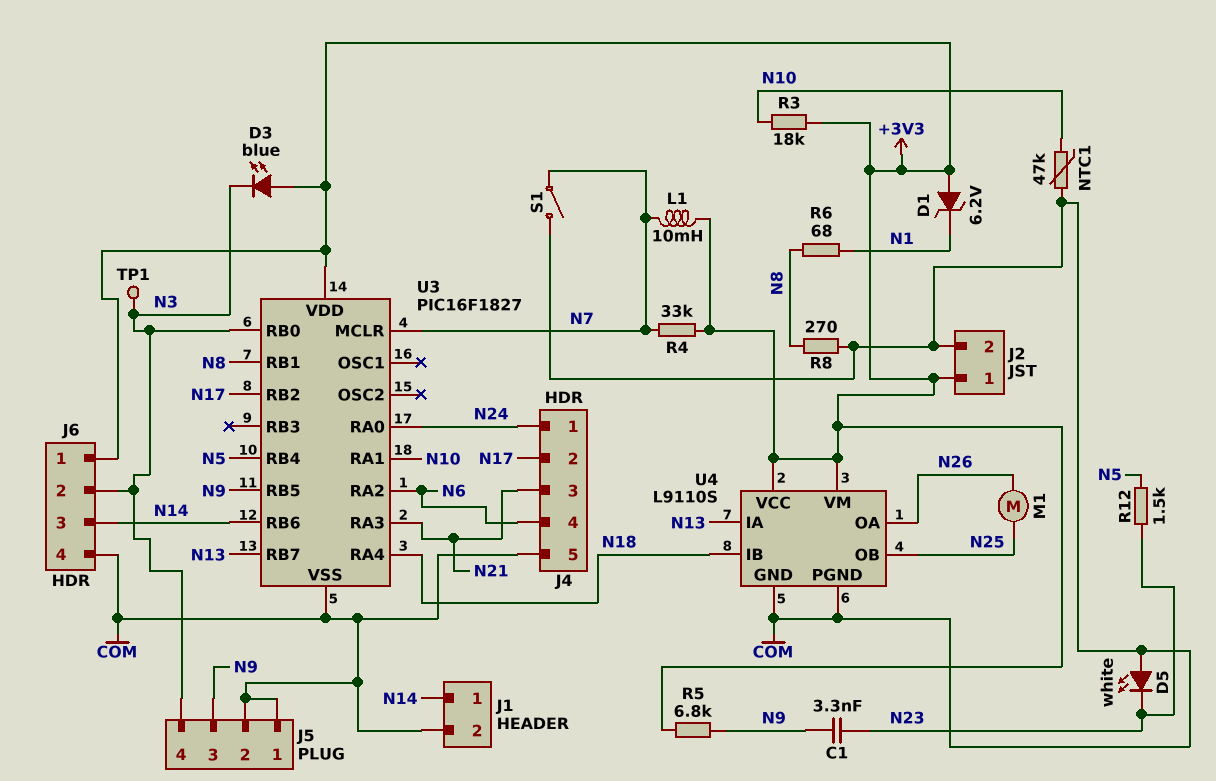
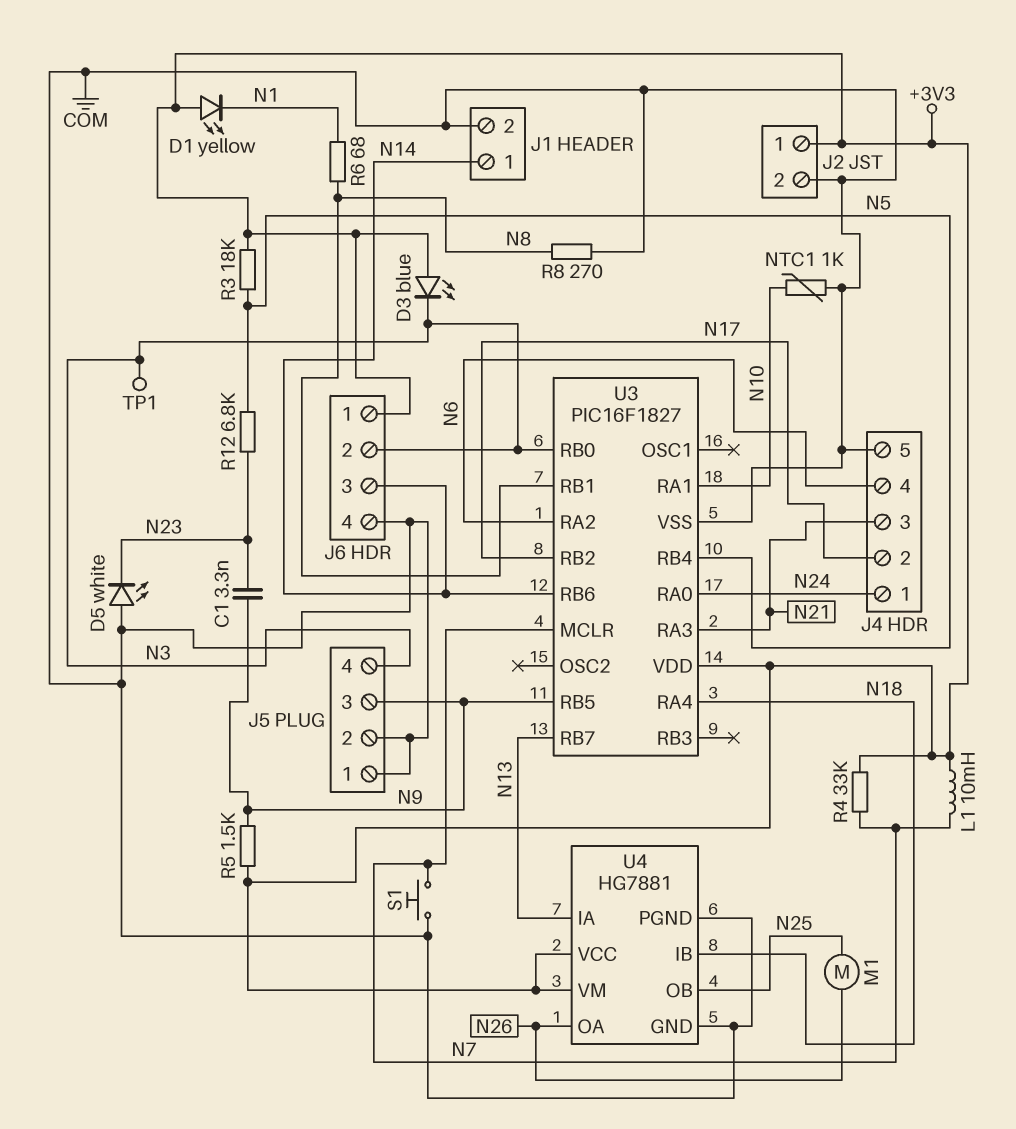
D1: zener 6.2V (A +3V3, K N1) -> LED yellow (A +3V3, K N1)
NTC1: 47k (COM, N10) -> 1k (COM, N10)
R3: 18k (+3V3, N10) -> 18k (+3V3, N5)
R5: 6.8k (+3V3, N9) -> 1.5k (+3V3, N9)
R12: 1.5k (N5, N23) -> 6.8k (N5, N23)
S1: switch (COM, N7) -> button (COM, N7)
U4: L9110S -> HG7881

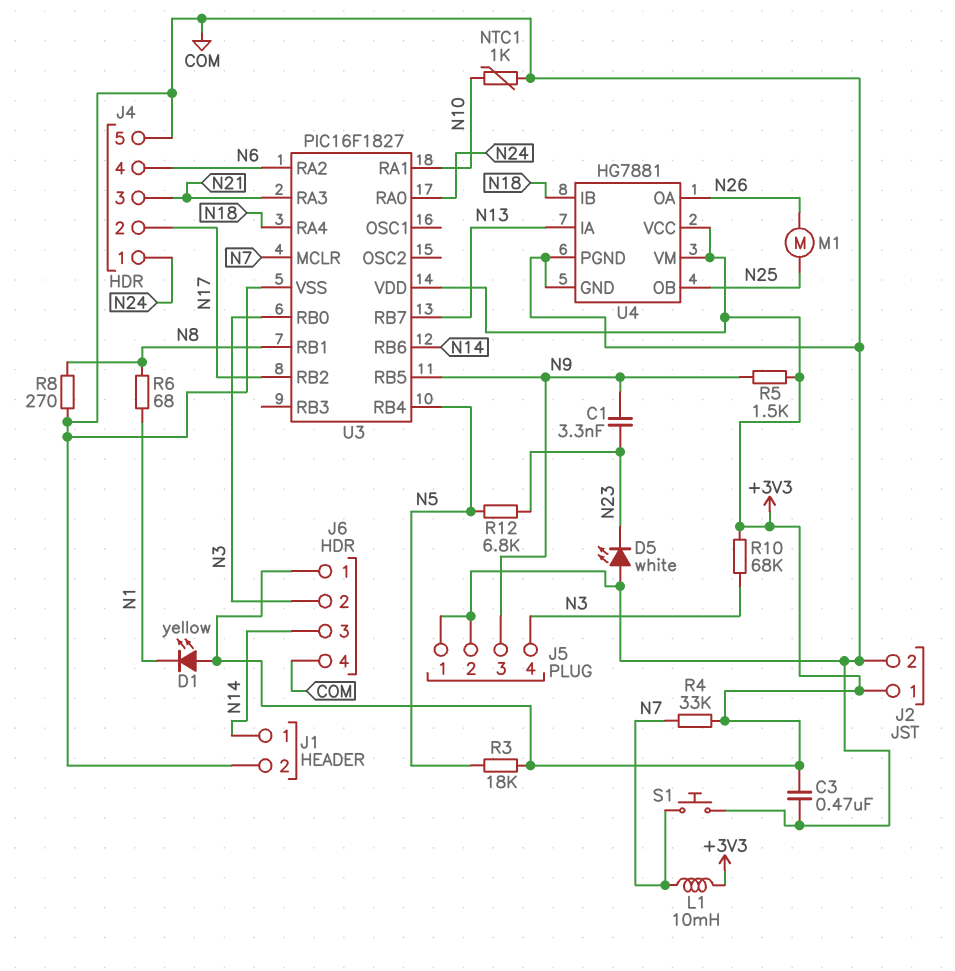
C3: none -> 470nF (+3V3, COM)
D3: LED blue (A +3V3, K N3) -> none
R10: none -> 68k (+3V3, N3)
TP1: test point (N3) -> none

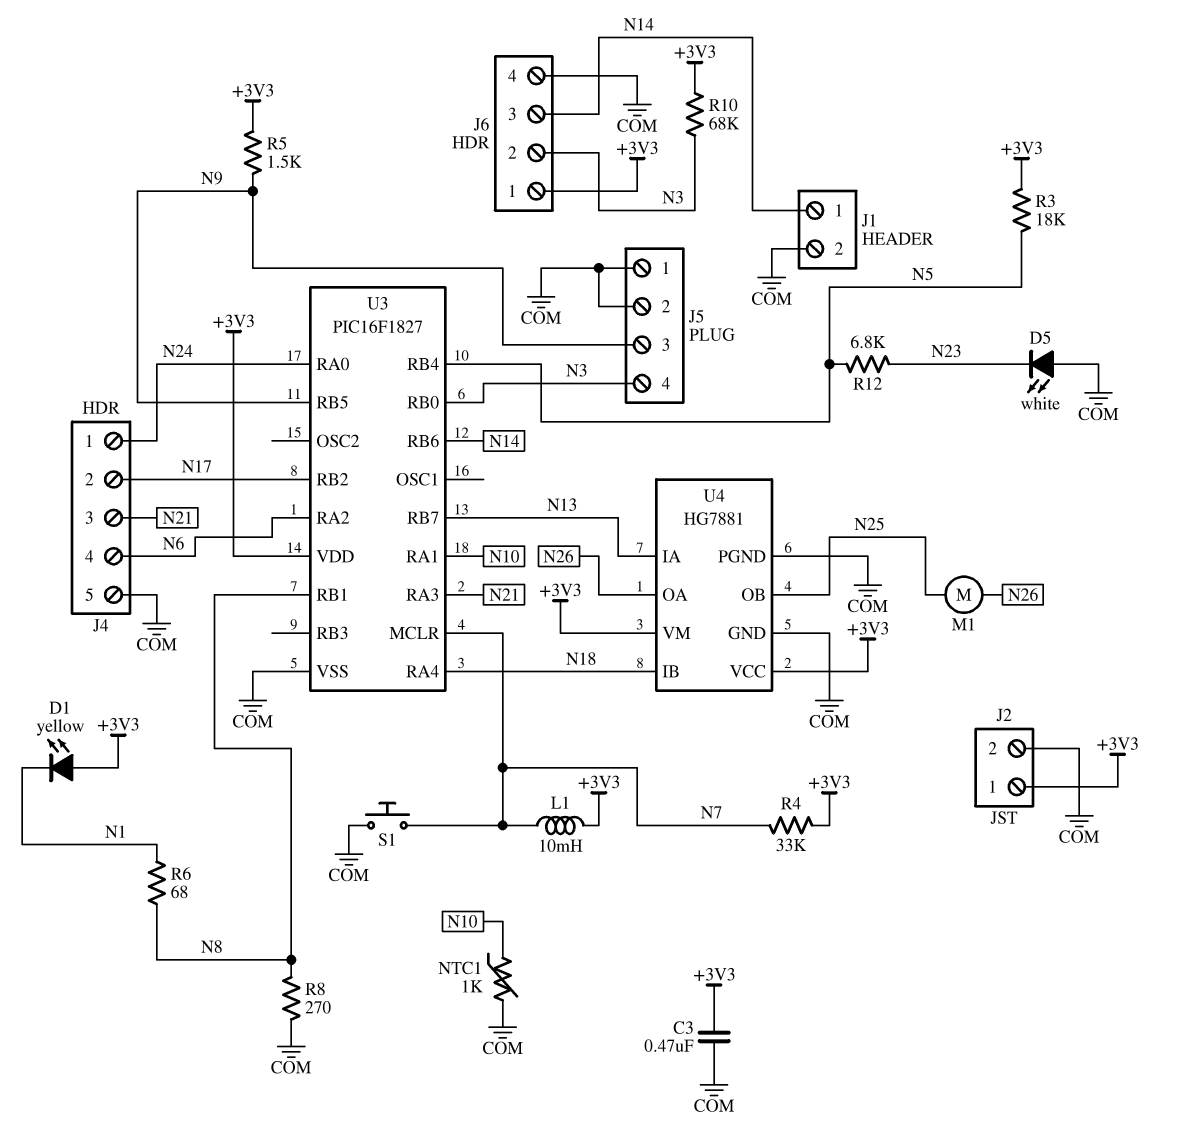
C1: 3.3nF (N9, N23) -> none

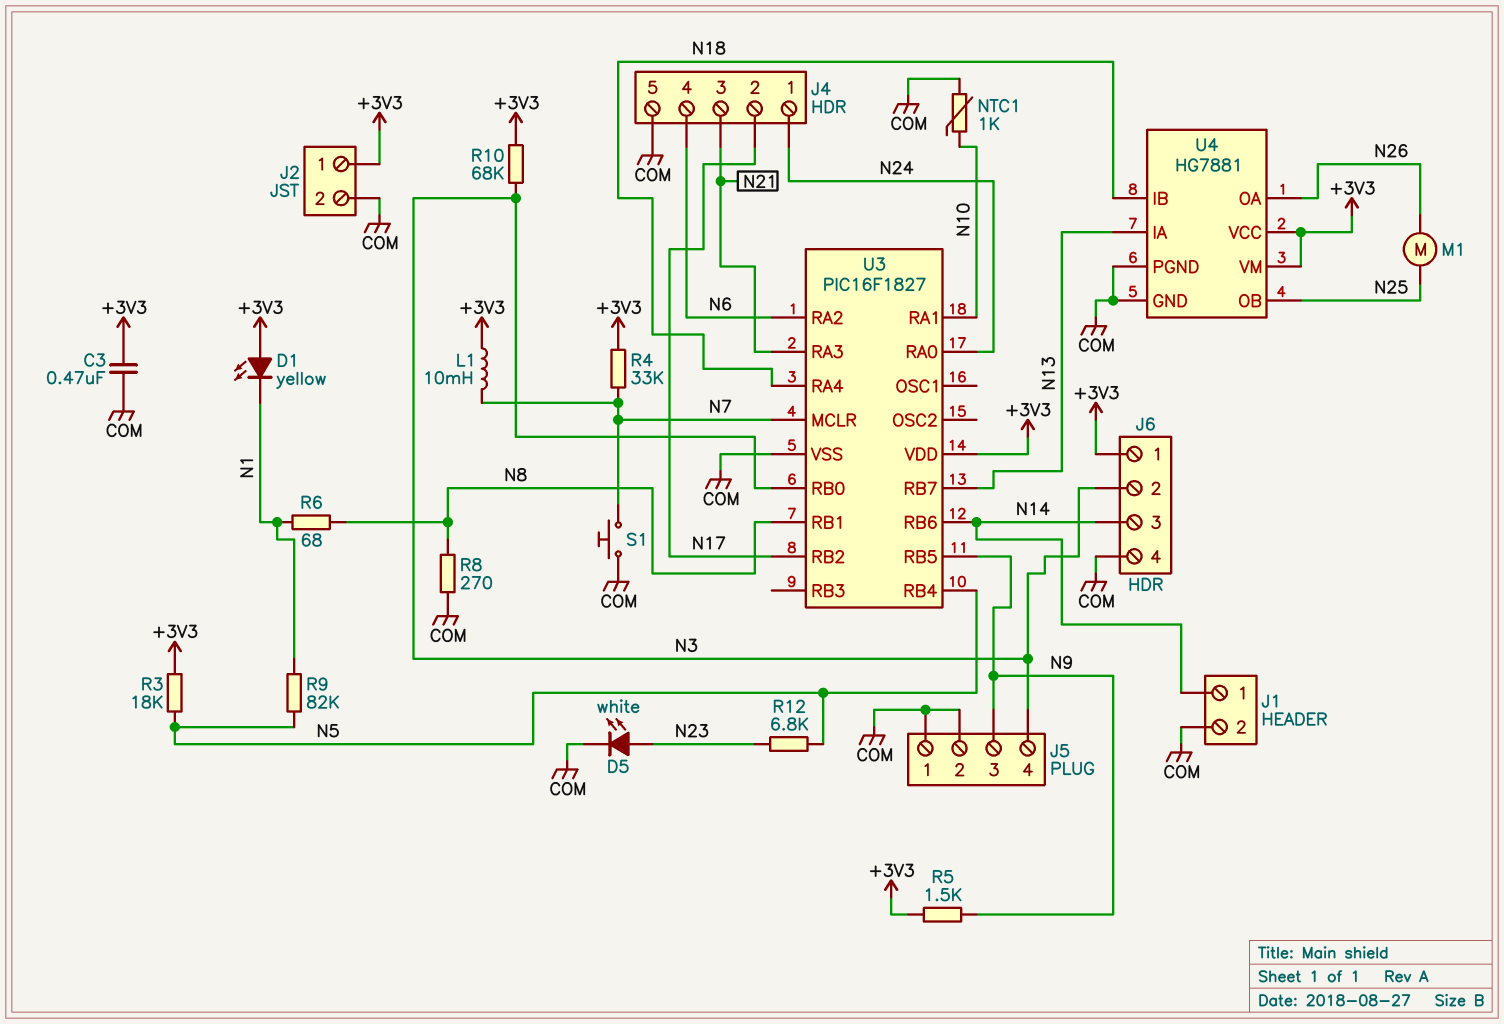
D5: LED white (A COM, K N23) -> LED white (A N23, K COM)
R9: none -> 82k (N1, N5)

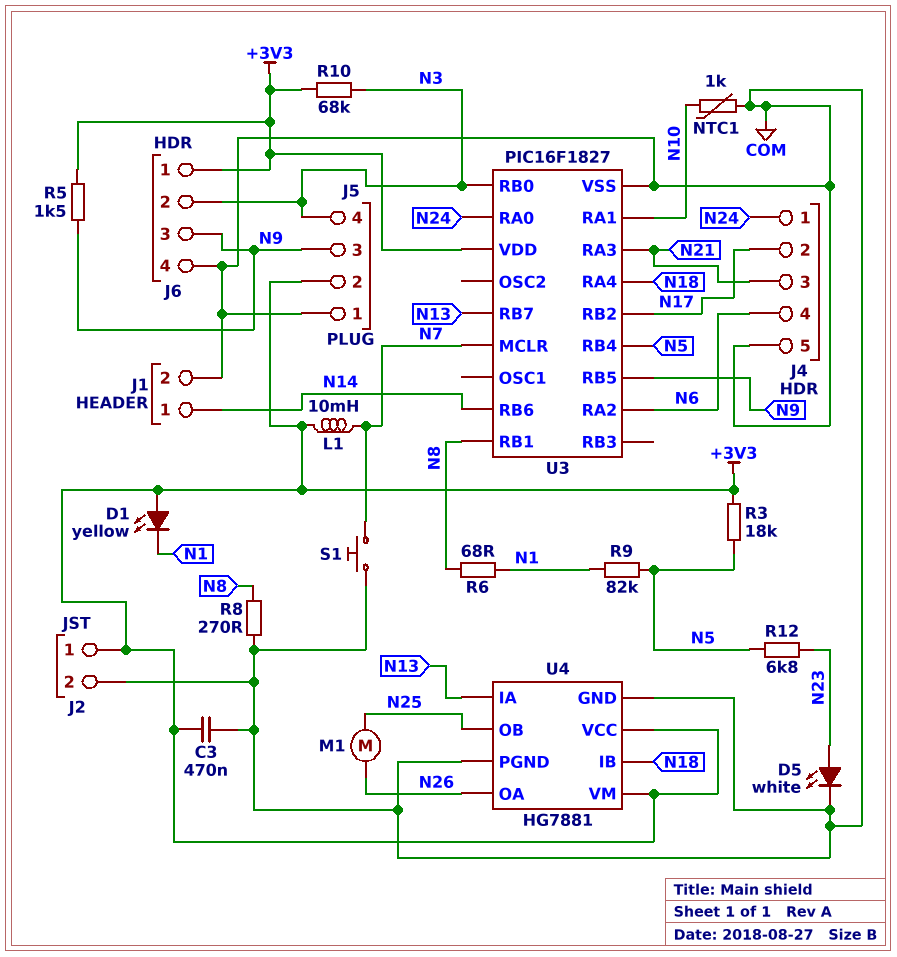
J5 pin 2: COM -> +3V3
J6 pin 3: N14 -> N9
R4: 33k (+3V3, N7) -> none

